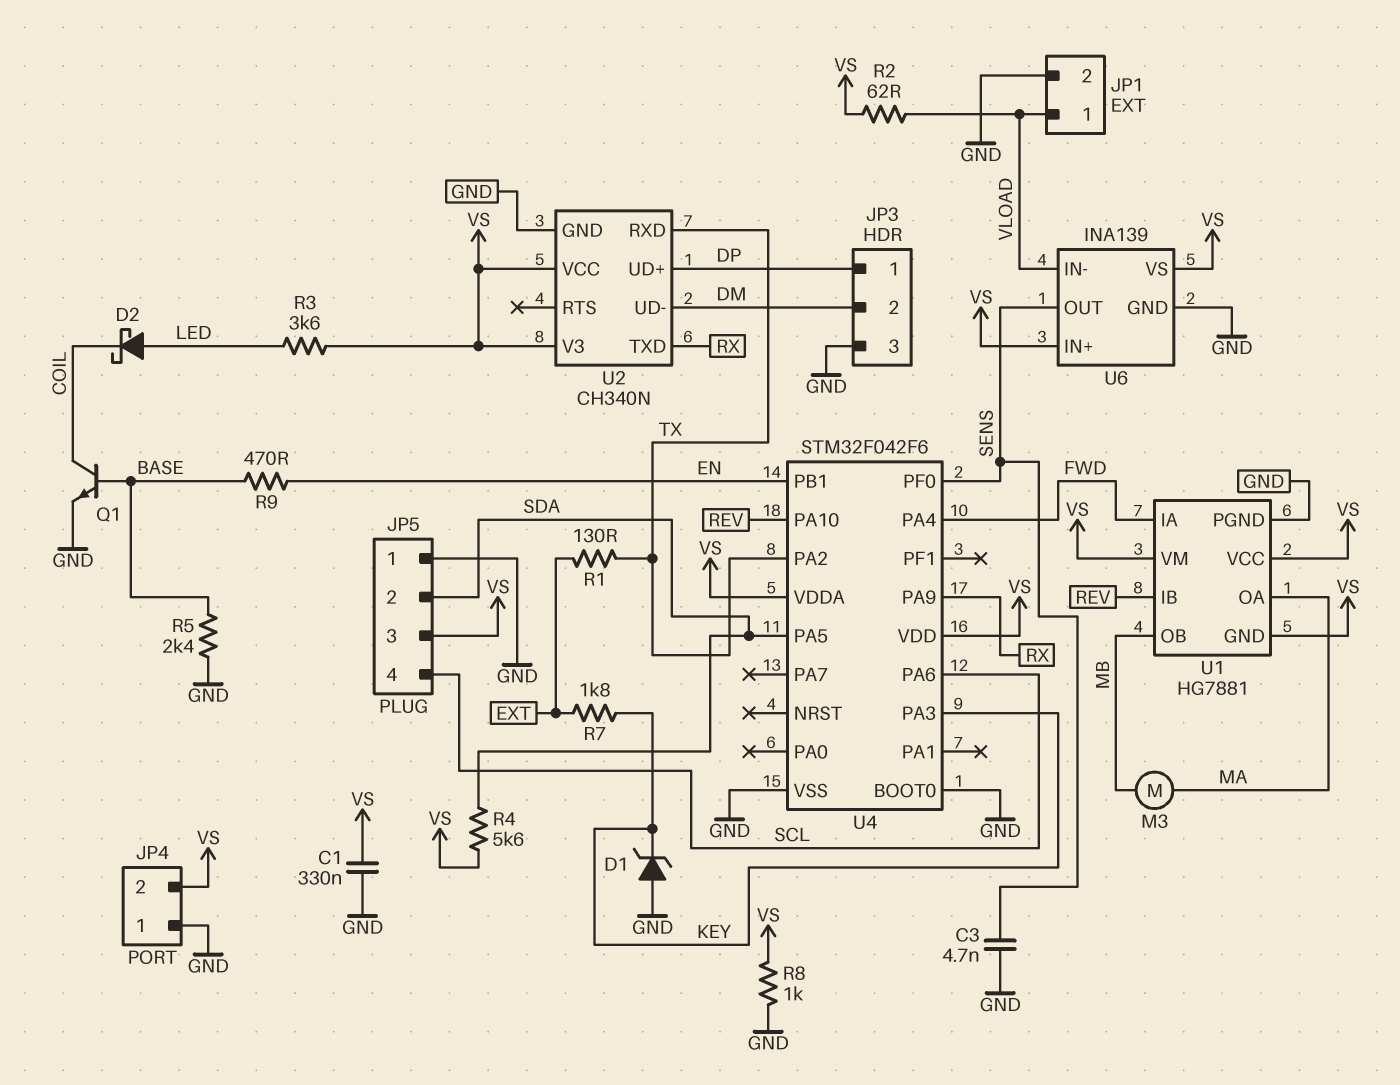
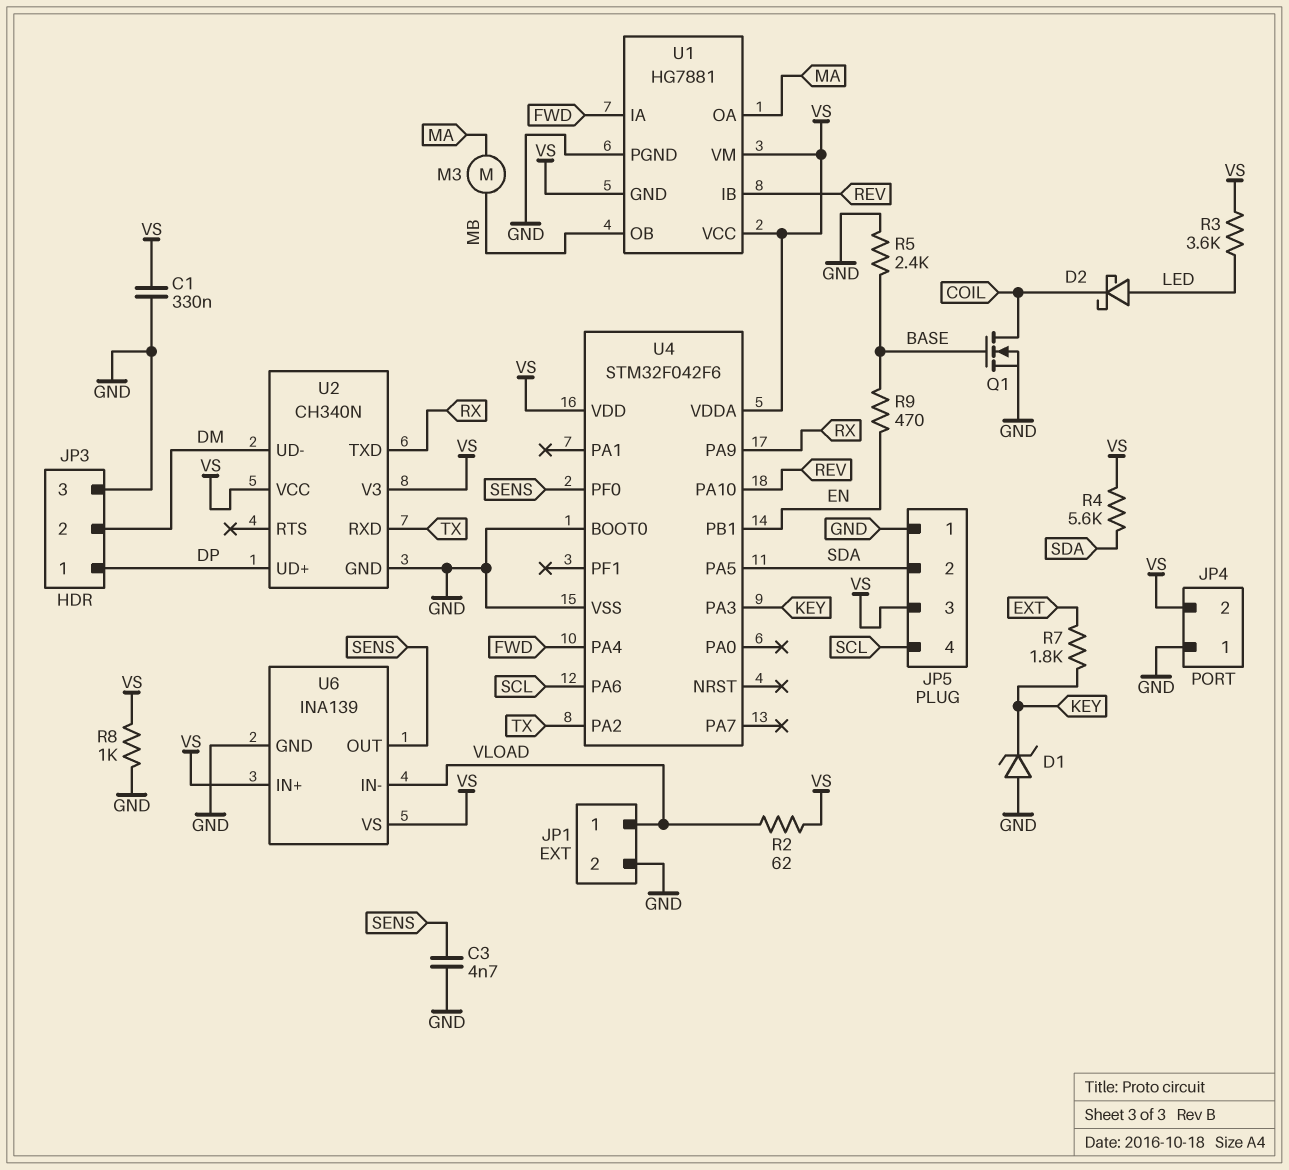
Q1: NPN (B BASE, C COIL, E GND) -> NMOS (G BASE, D COIL, S GND)
R1: 130 (EXT, TX) -> none

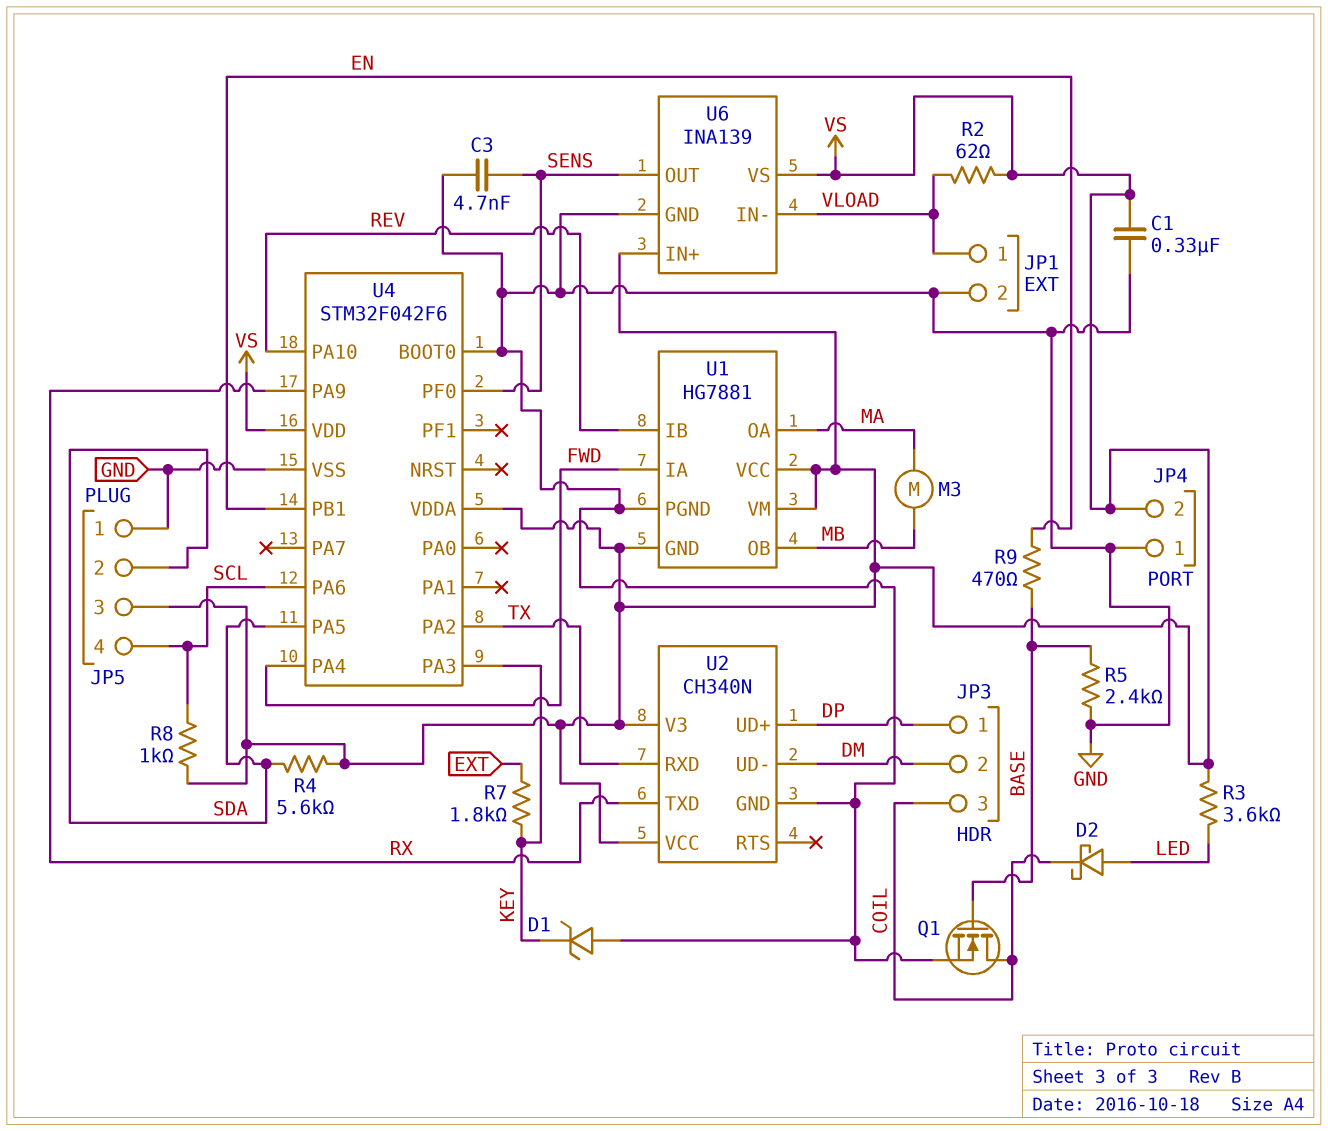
JP3 pin 3: GND -> COIL
R8: 1k (GND, VS) -> 1k (SCL, VS)

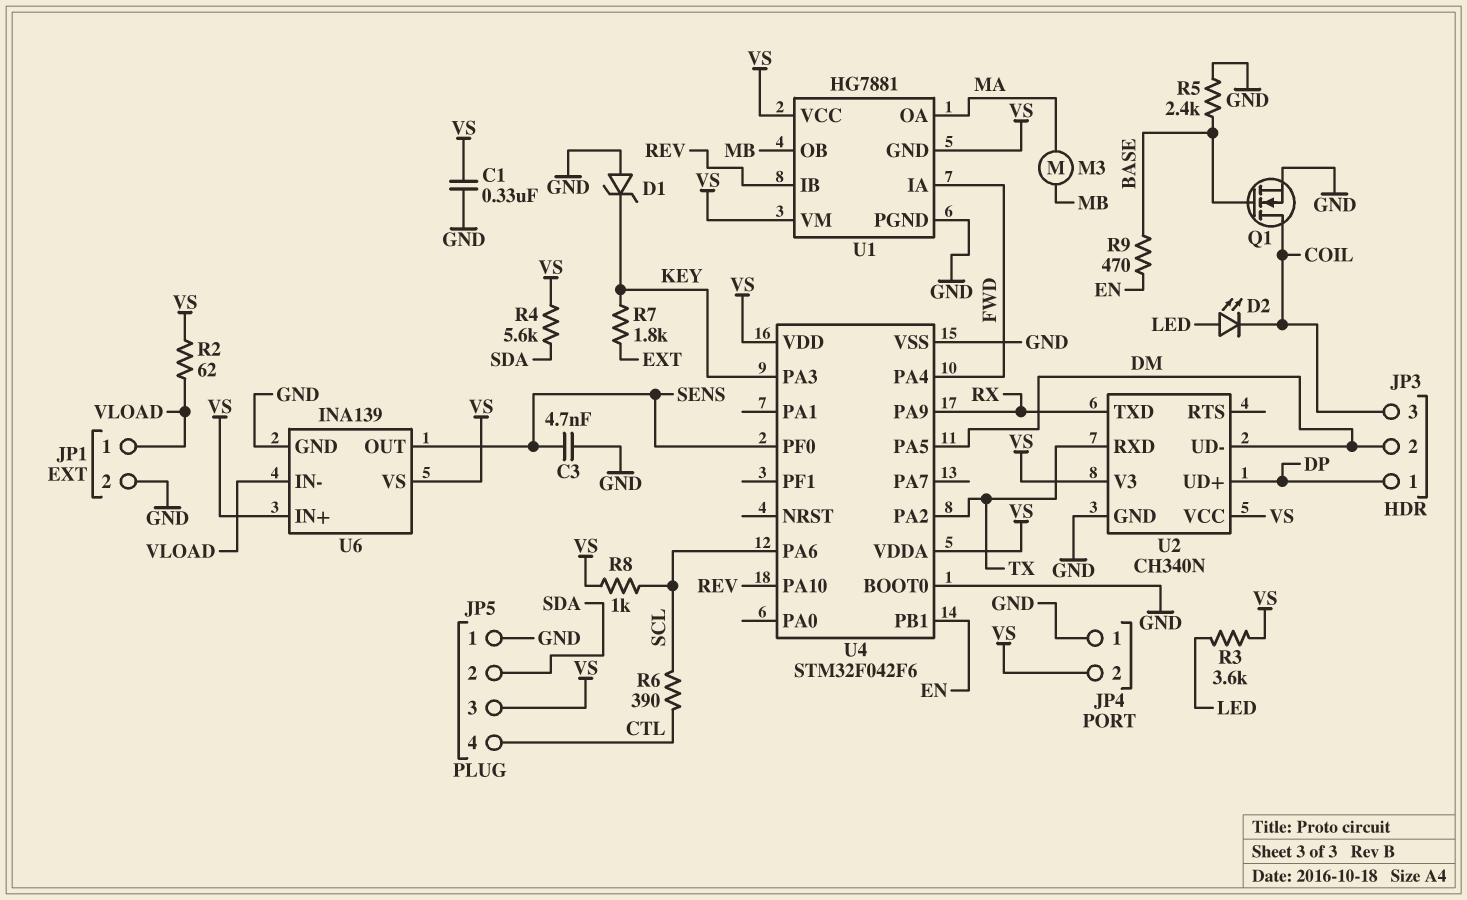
D2: schottky (A LED, K COIL) -> LED (A LED, K COIL)
JP5 pin 4: SCL -> CTL
R6: none -> 390 (CTL, SCL)
U4 pin PA5: SDA -> DM

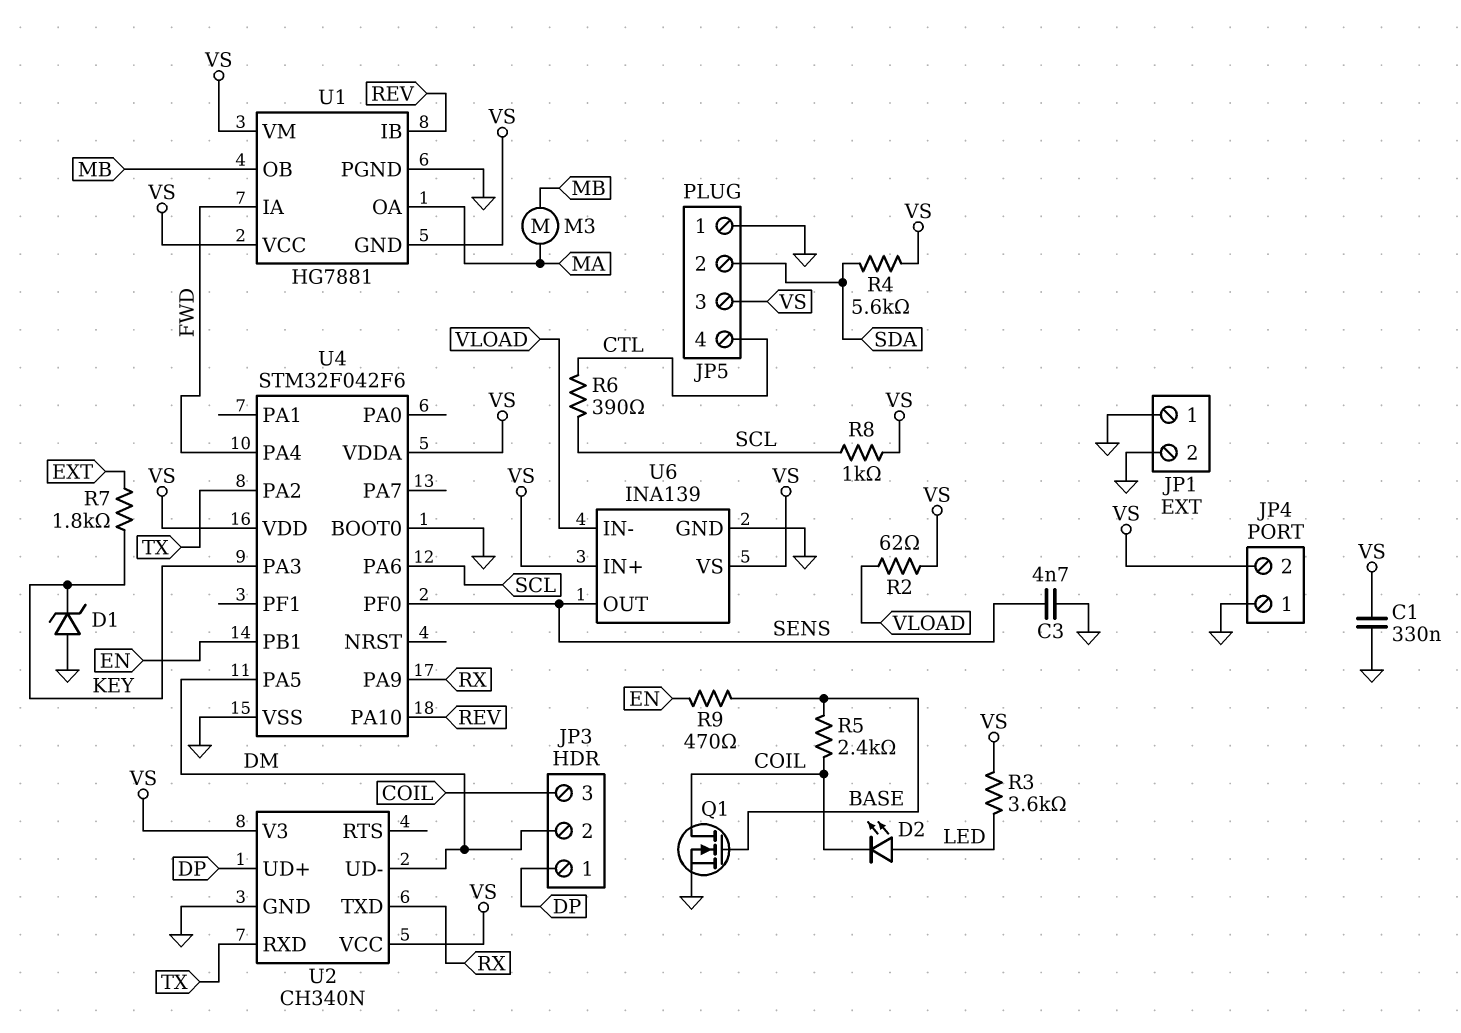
JP1 pin 1: VLOAD -> GND
R5: 2.4k (BASE, GND) -> 2.4k (BASE, COIL)

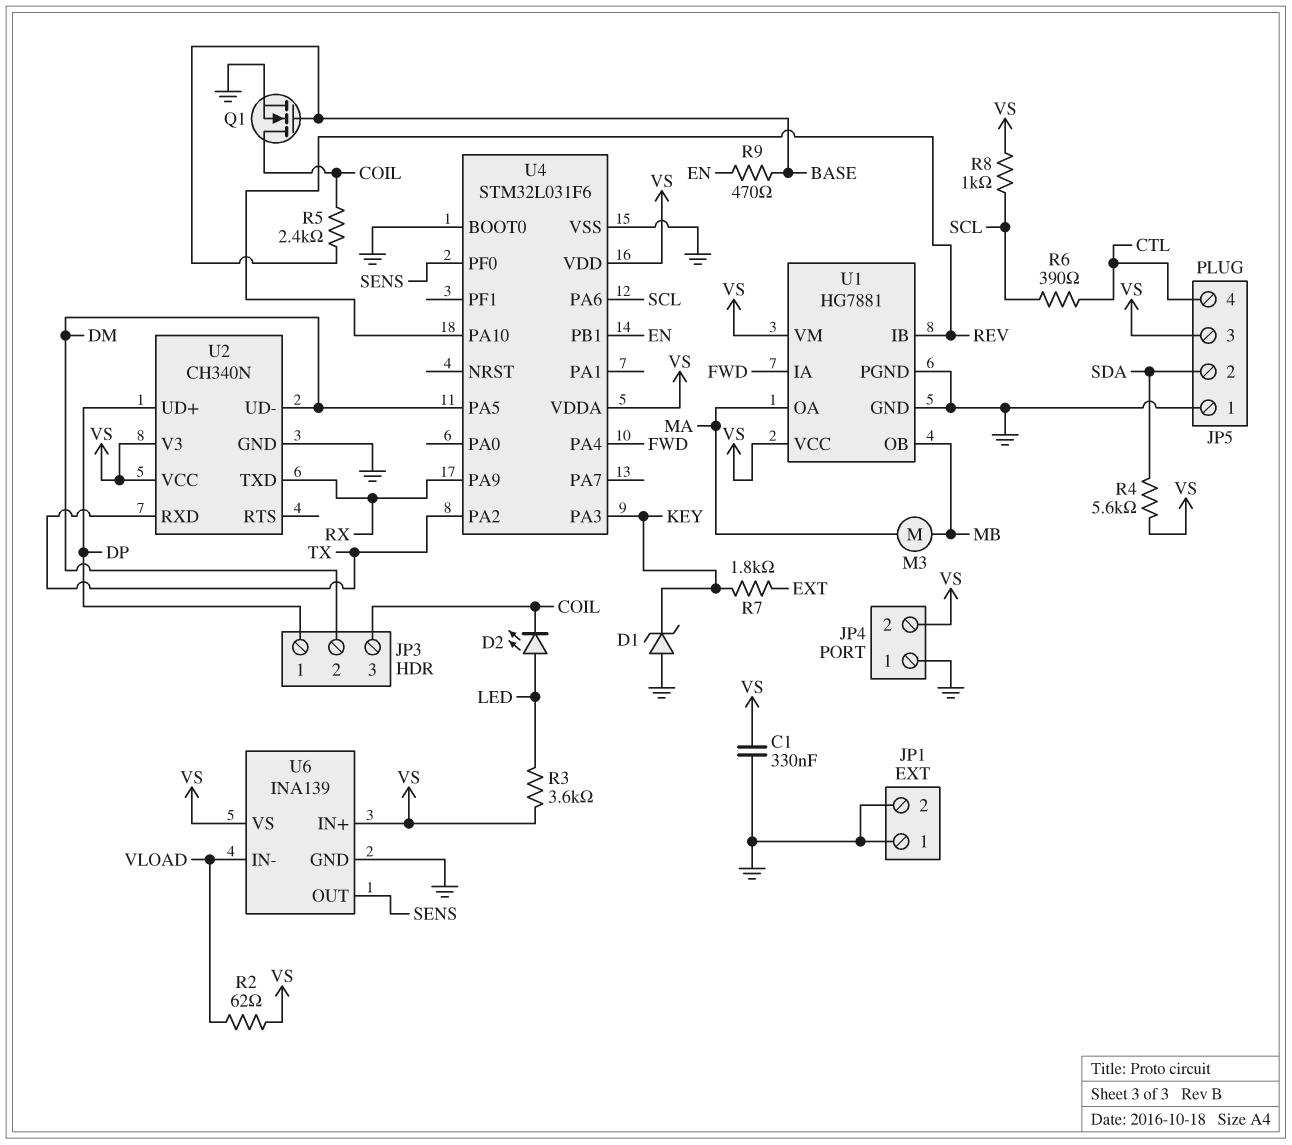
C3: 4.7nF (GND, SENS) -> none
U1 pin GND: VS -> GND
U4: STM32F042F6 -> STM32L031F6

